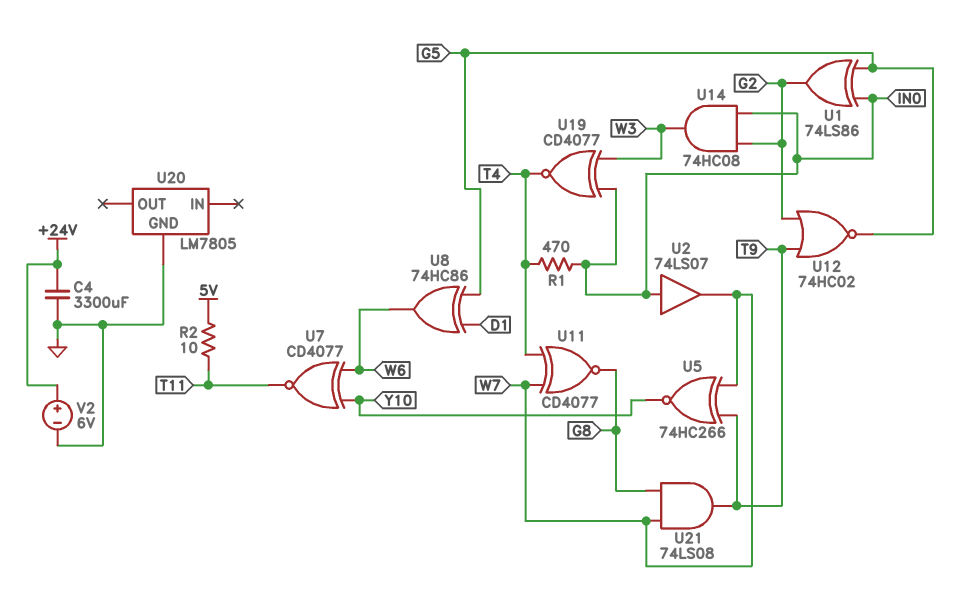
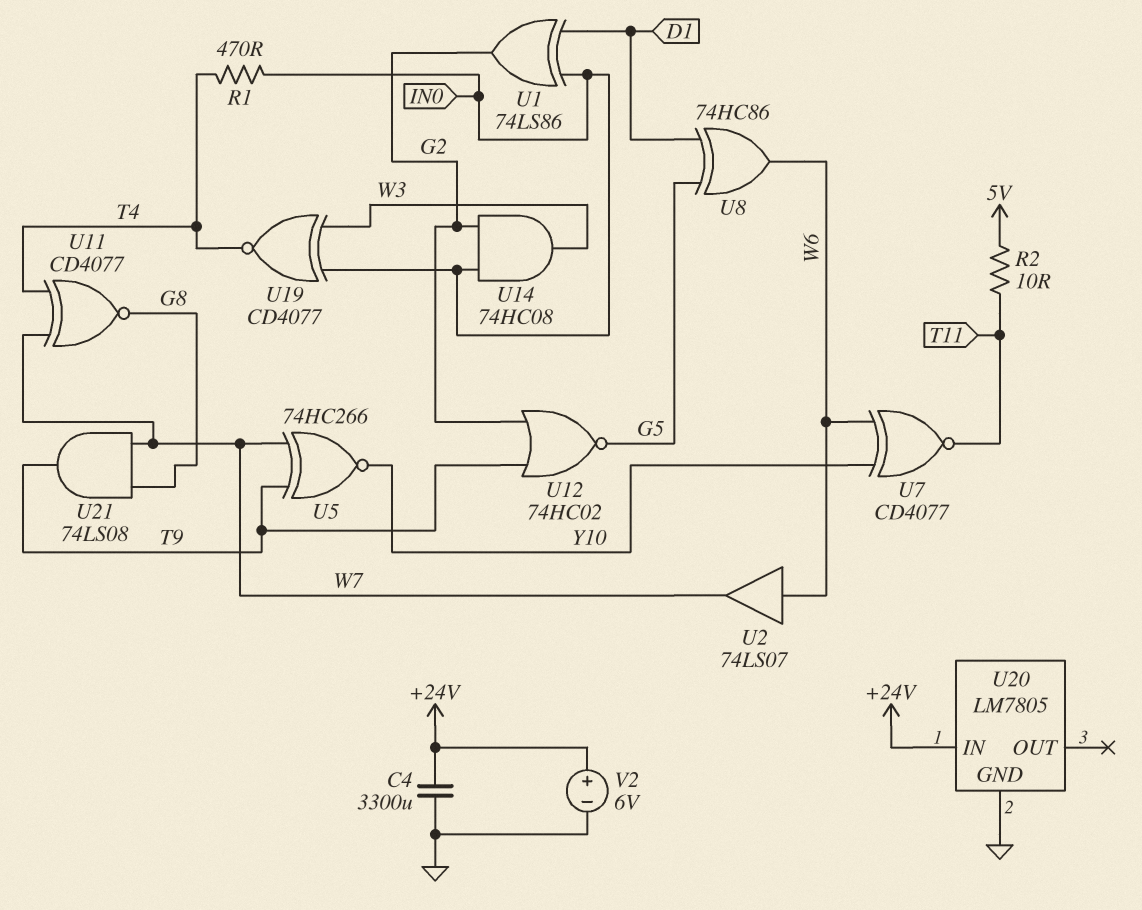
U1: XOR 74LS86 (in G5, in IN0, out G2) -> XOR 74LS86 (in D1, in IN0, out G2)
U2: buffer 74LS07 (in IN0, out W7) -> buffer 74LS07 (in W6, out W7)
U20 pin IN: none -> +24V

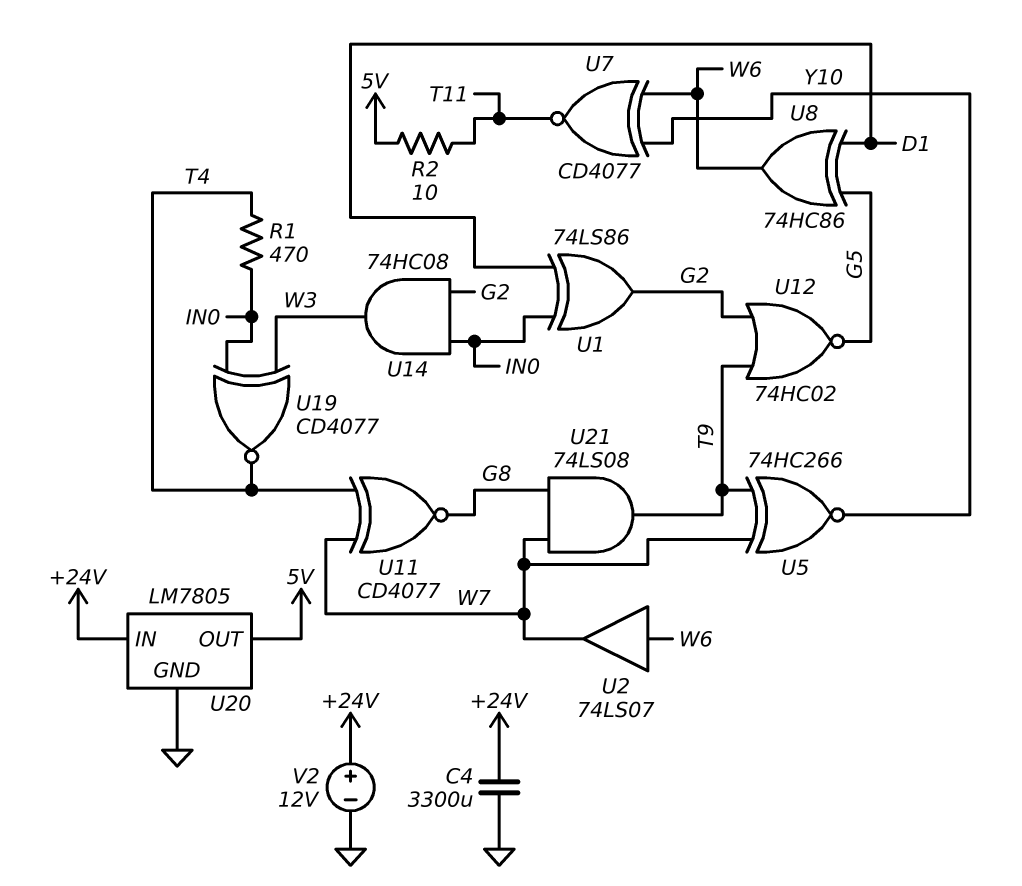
U20 pin OUT: none -> 5V
V2: 6V (plus +24V, minus GND) -> 12V (plus +24V, minus GND)

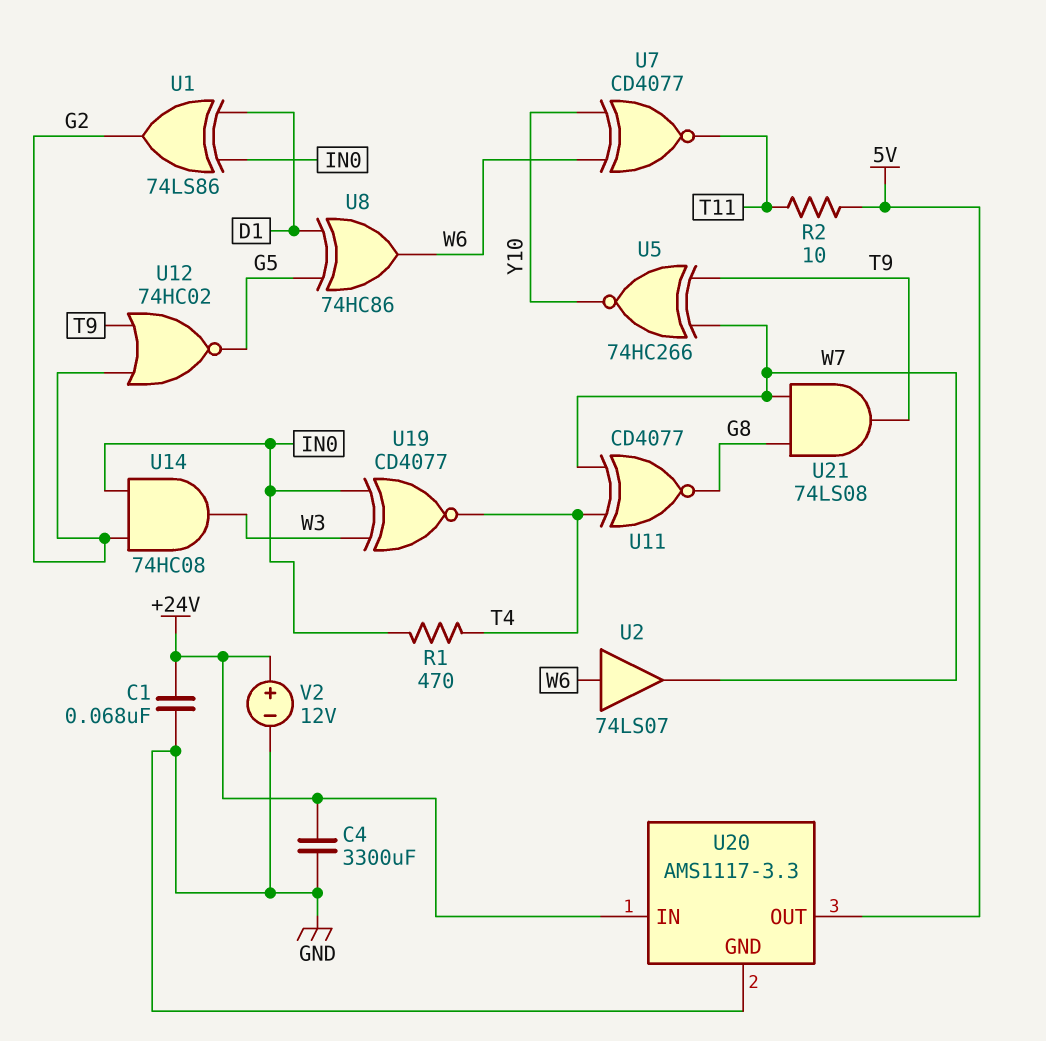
C1: none -> 68nF (+24V, GND)
U20: LM7805 -> AMS1117-3.3

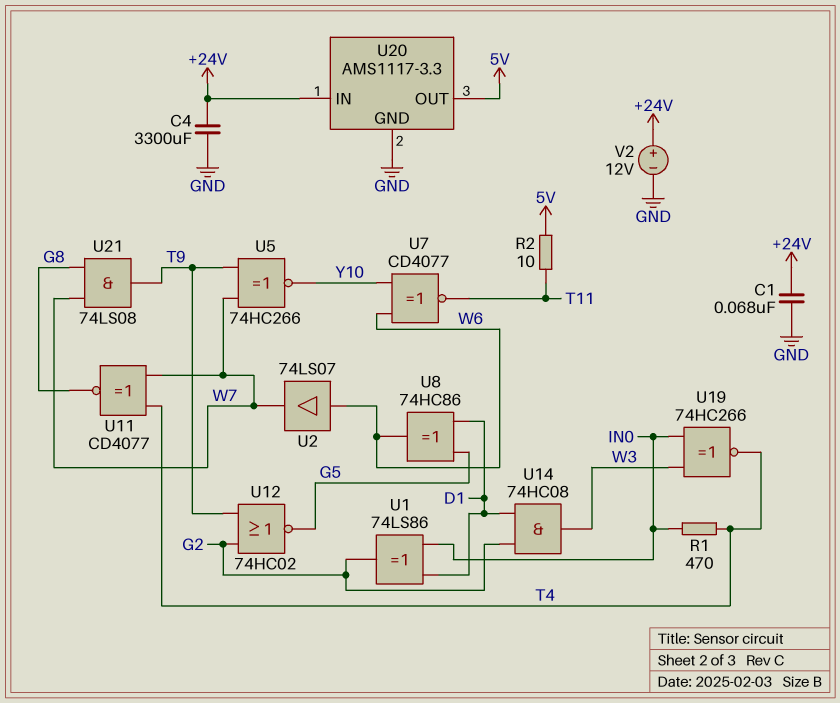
U14: AND 74HC08 (in G2, in IN0, out W3) -> AND 74HC08 (in D1, in G2, out W3)
U19: XNOR CD4077 (in IN0, in W3, out T4) -> XNOR 74HC266 (in IN0, in W3, out T4)

